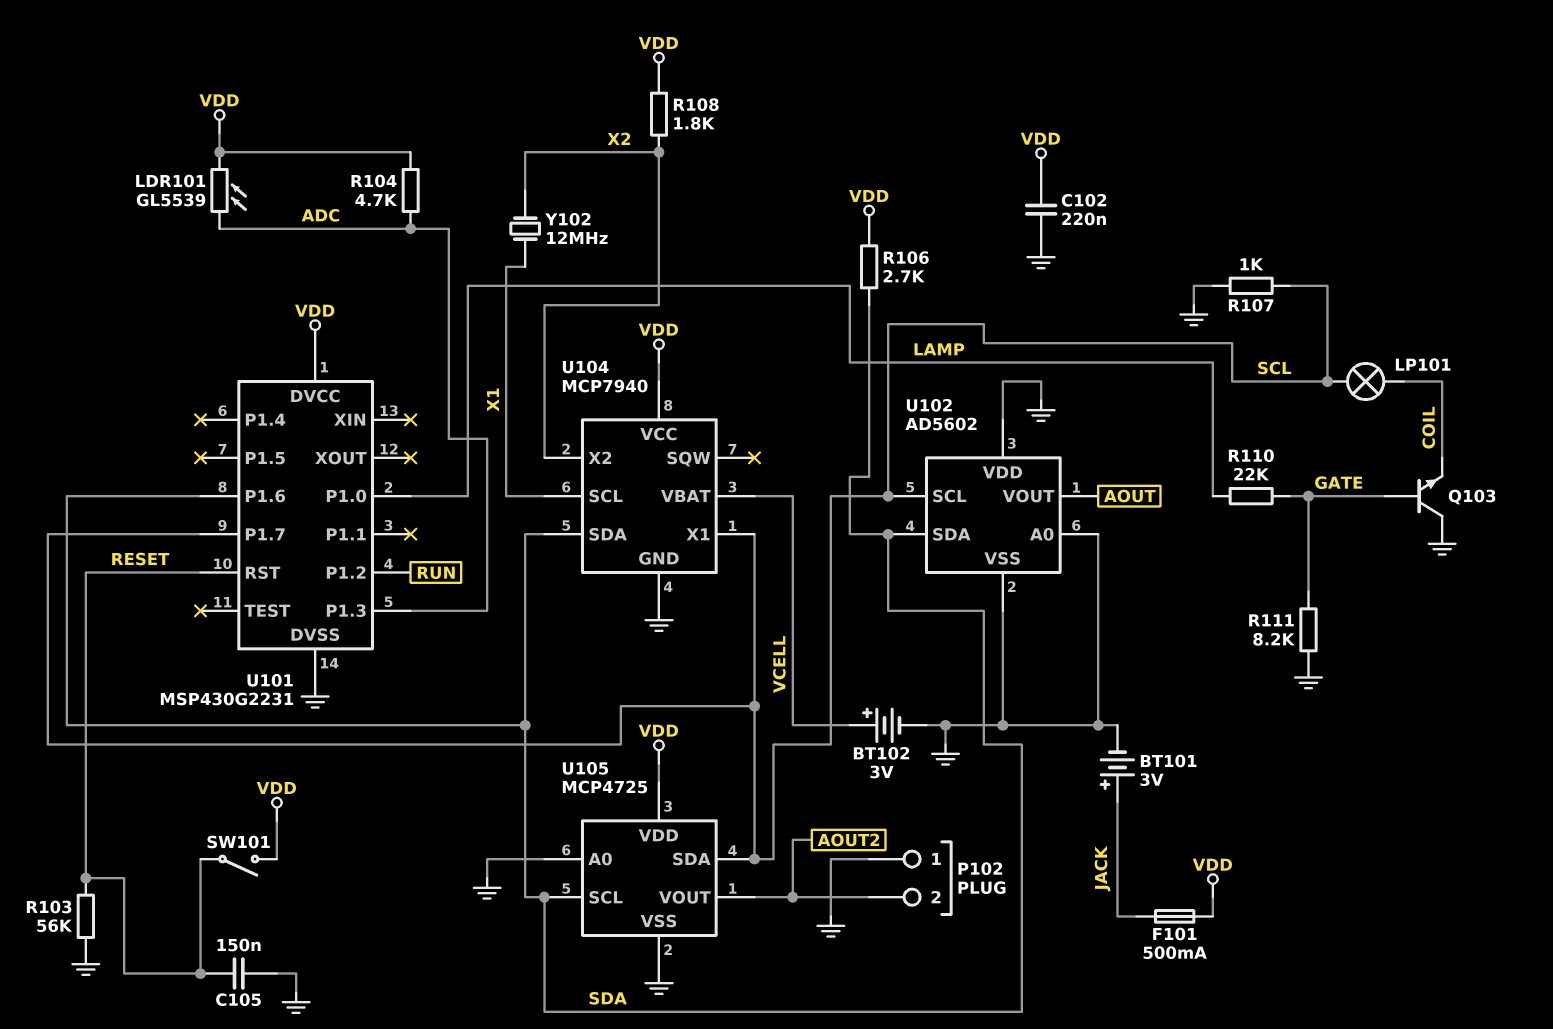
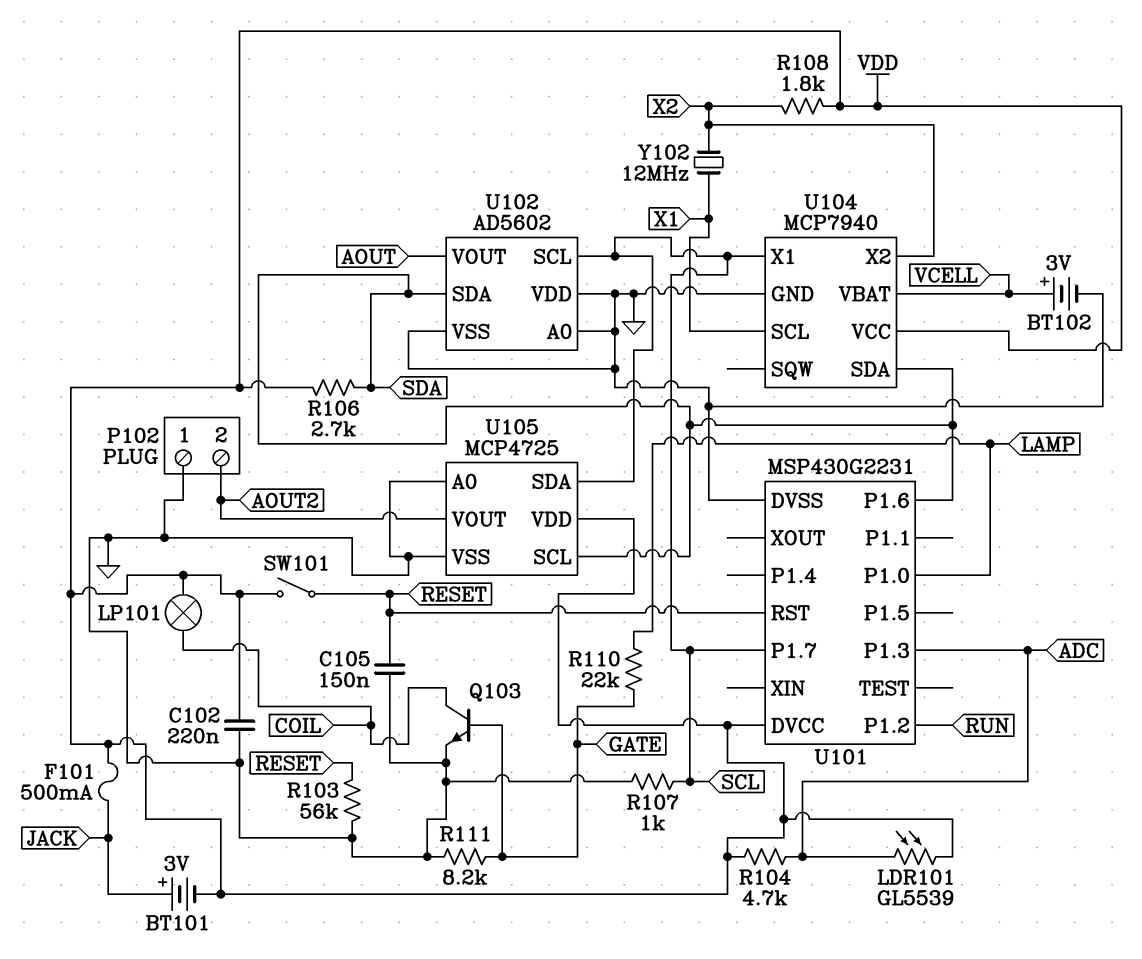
BT101: 3V (plus JACK, minus GND) -> 3V (plus JACK, minus VDD)
LP101: lamp (COIL, SCL) -> lamp (COIL, VDD)
Q103: NPN (B GATE, C GND, E COIL) -> NPN (B GATE, C COIL, E GND)

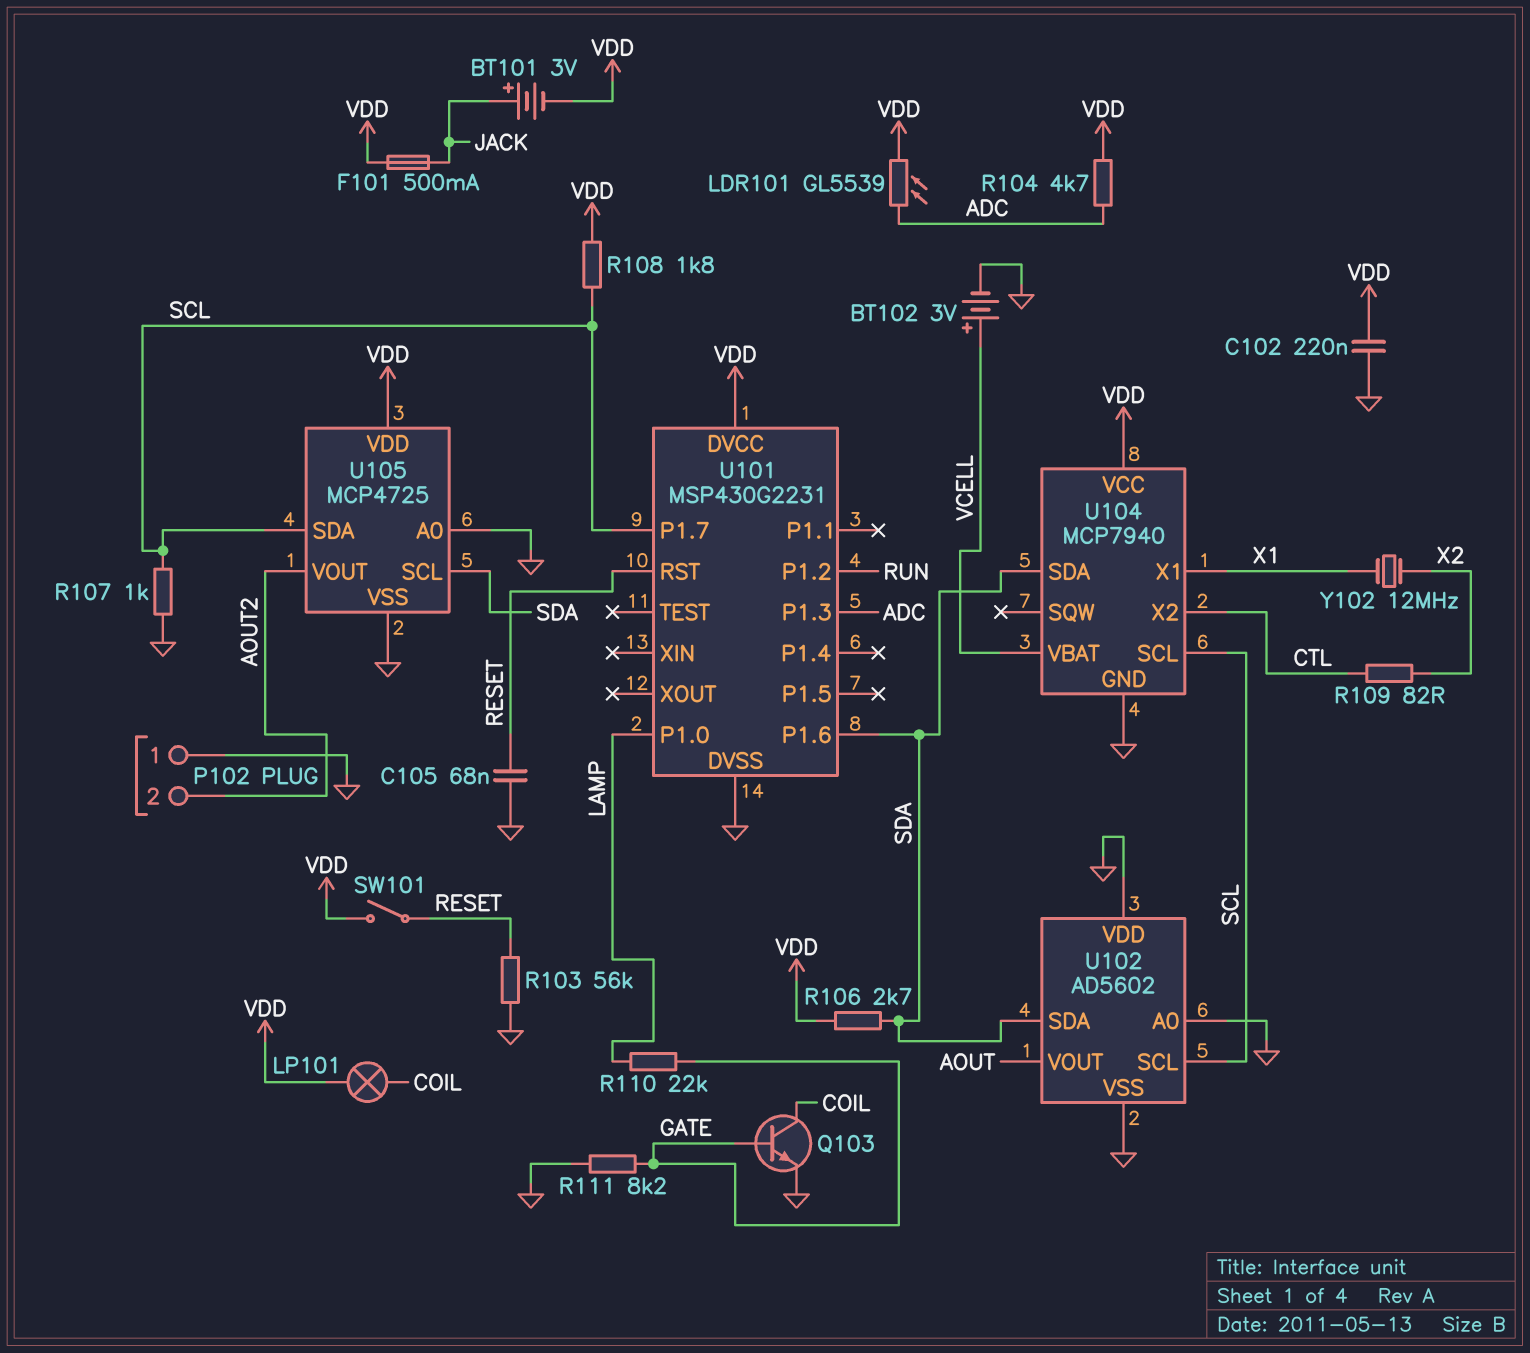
C105: 150nF (GND, RESET) -> 68nF (GND, RESET)
R108: 1.8k (VDD, X2) -> 1.8k (SCL, VDD)
R109: none -> 82 (CTL, X2)
U104 pin SCL: X1 -> SCL
U104 pin X1: SCL -> X1
U104 pin X2: X2 -> CTL

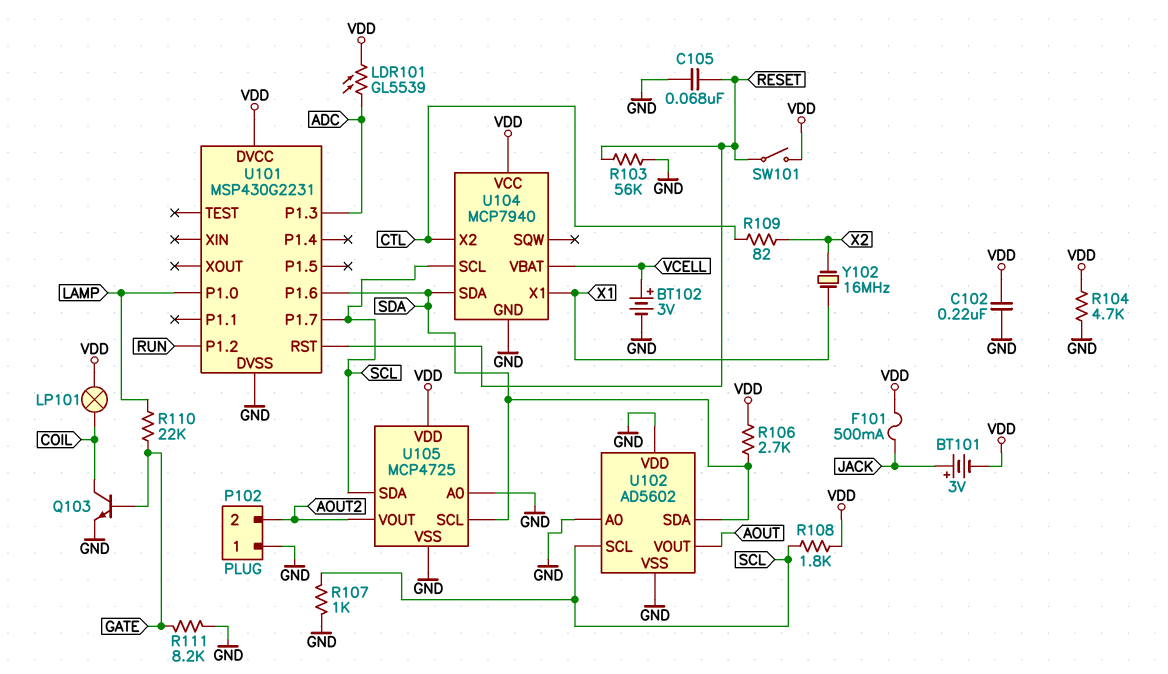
R104: 4.7k (ADC, VDD) -> 4.7k (GND, VDD)
Y102: 12MHz (X1, X2) -> 16MHz (X1, X2)

